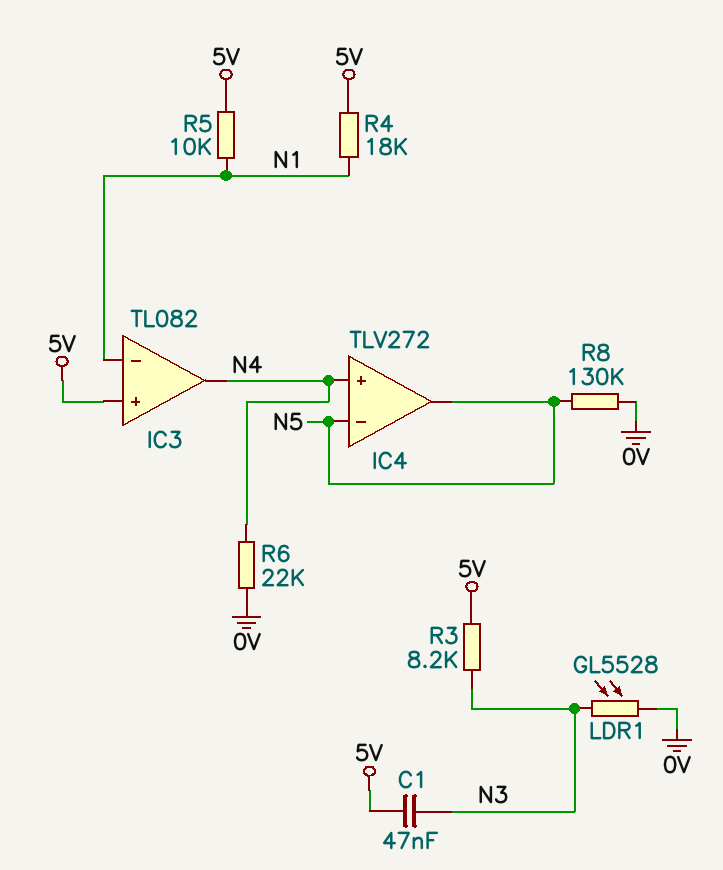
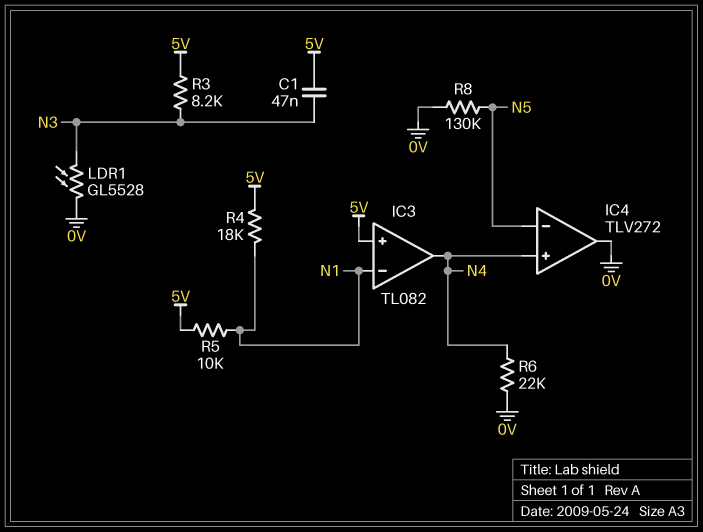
IC4 pin out: N5 -> 0V

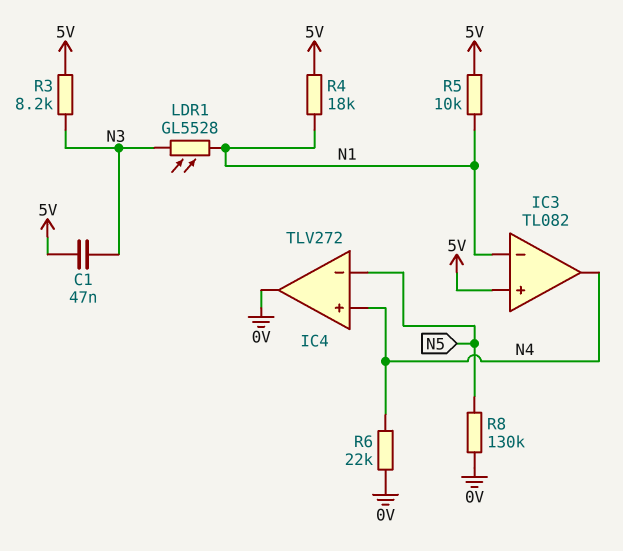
LDR1: GL5528 (0V, N3) -> GL5528 (N1, N3)

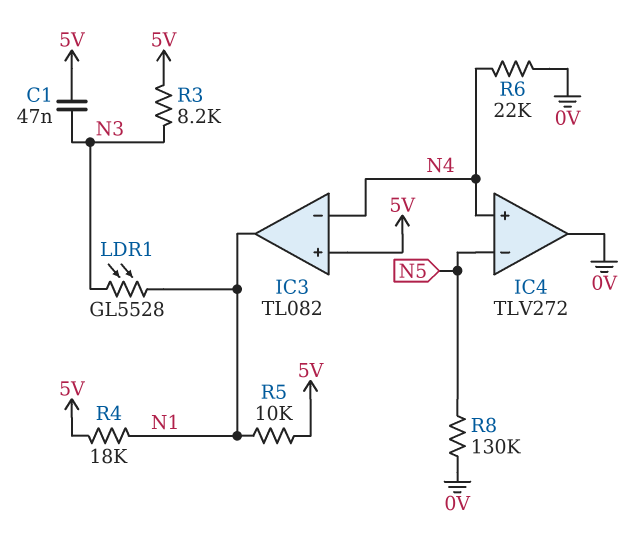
IC3 pin in-: N1 -> N4
IC3 pin out: N4 -> N1

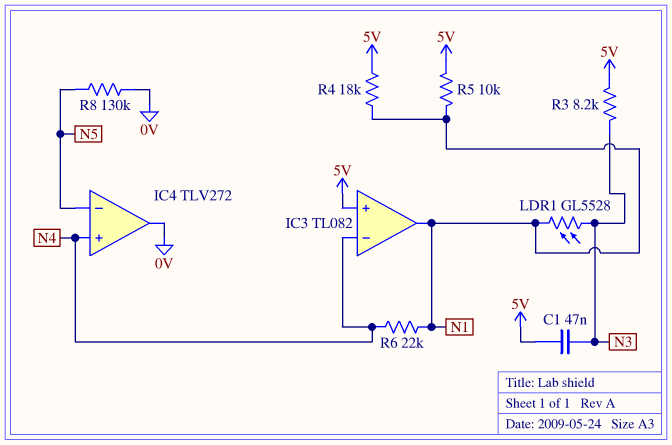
R6: 22k (0V, N4) -> 22k (N1, N4)

